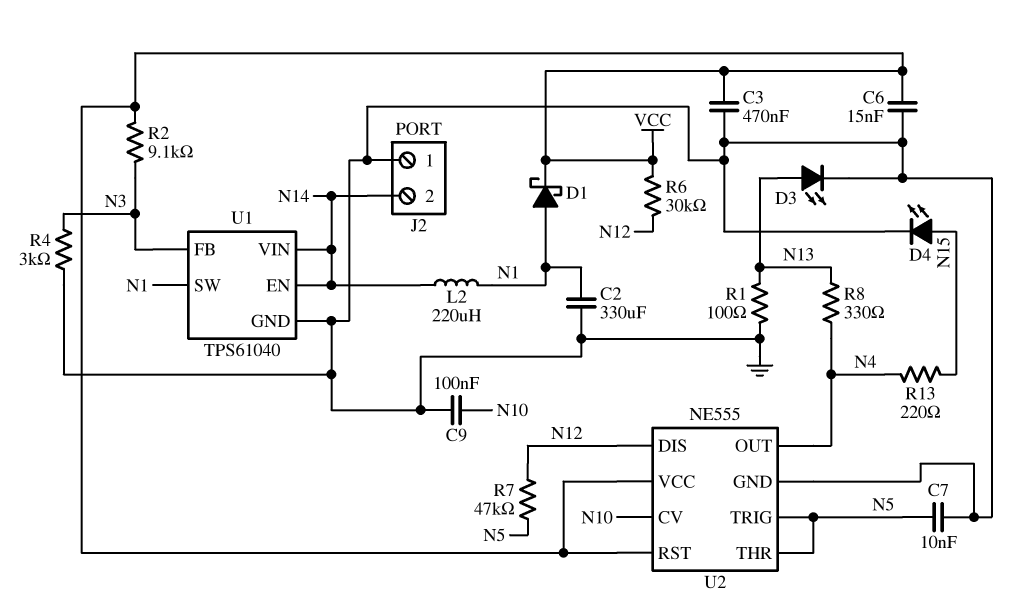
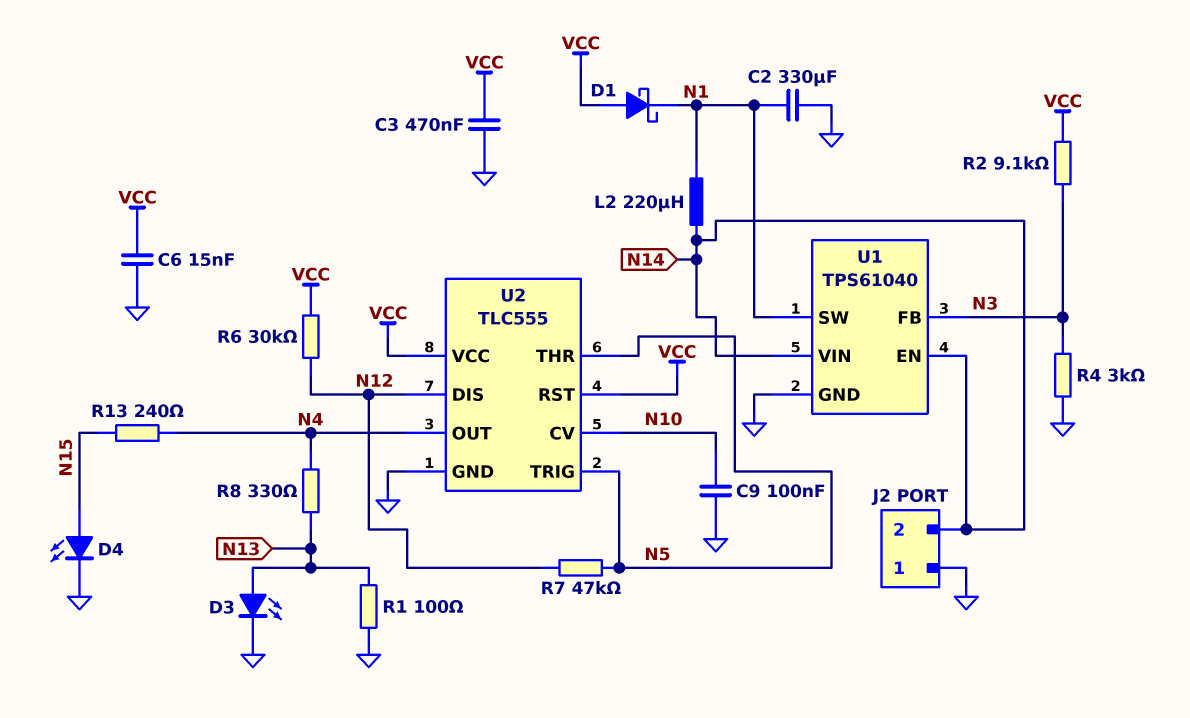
C7: 10nF (GND, N5) -> none
D1: schottky (A N1, K VCC) -> schottky (A VCC, K N1)
R13: 220 (N4, N15) -> 240 (N4, N15)
U2: NE555 -> TLC555

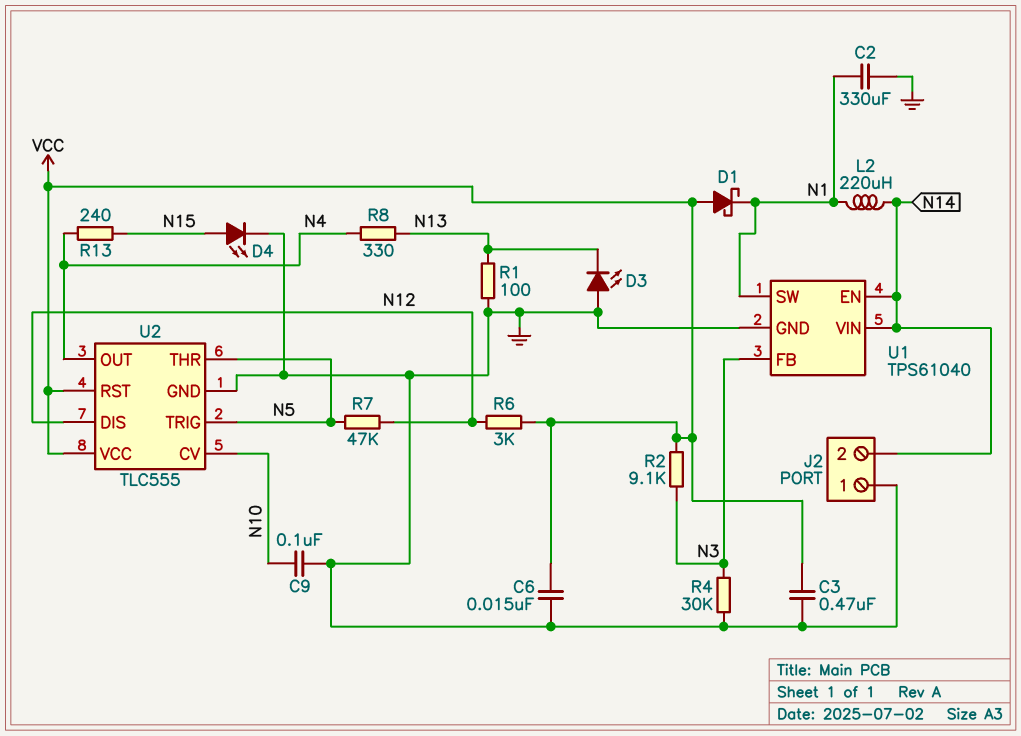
D3: LED (A N13, K GND) -> LED (A GND, K N13)
R4: 3k (GND, N3) -> 30k (GND, N3)
R6: 30k (N12, VCC) -> 3k (N12, VCC)

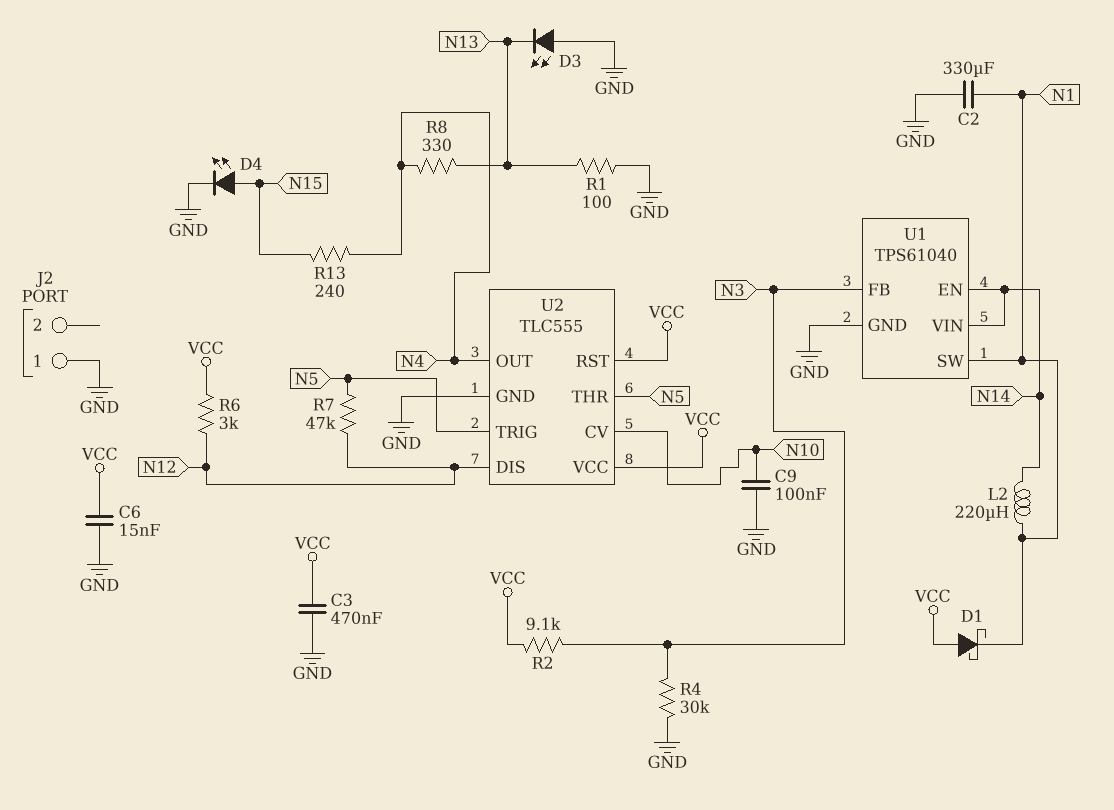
J2 pin 2: N14 -> none

